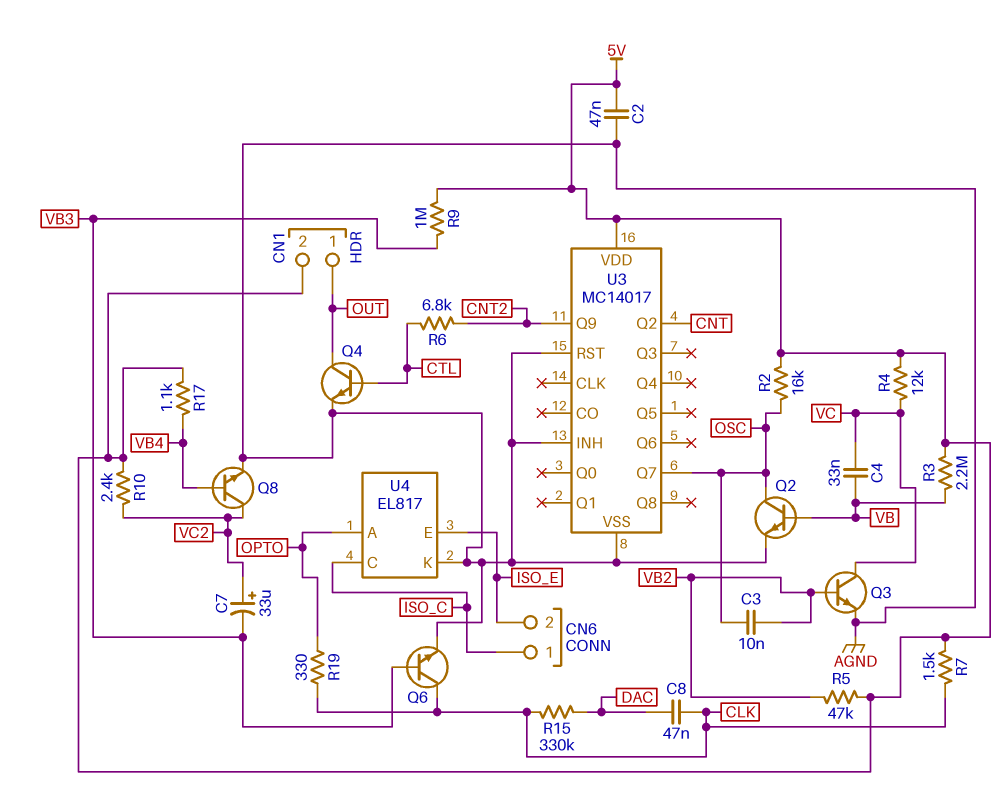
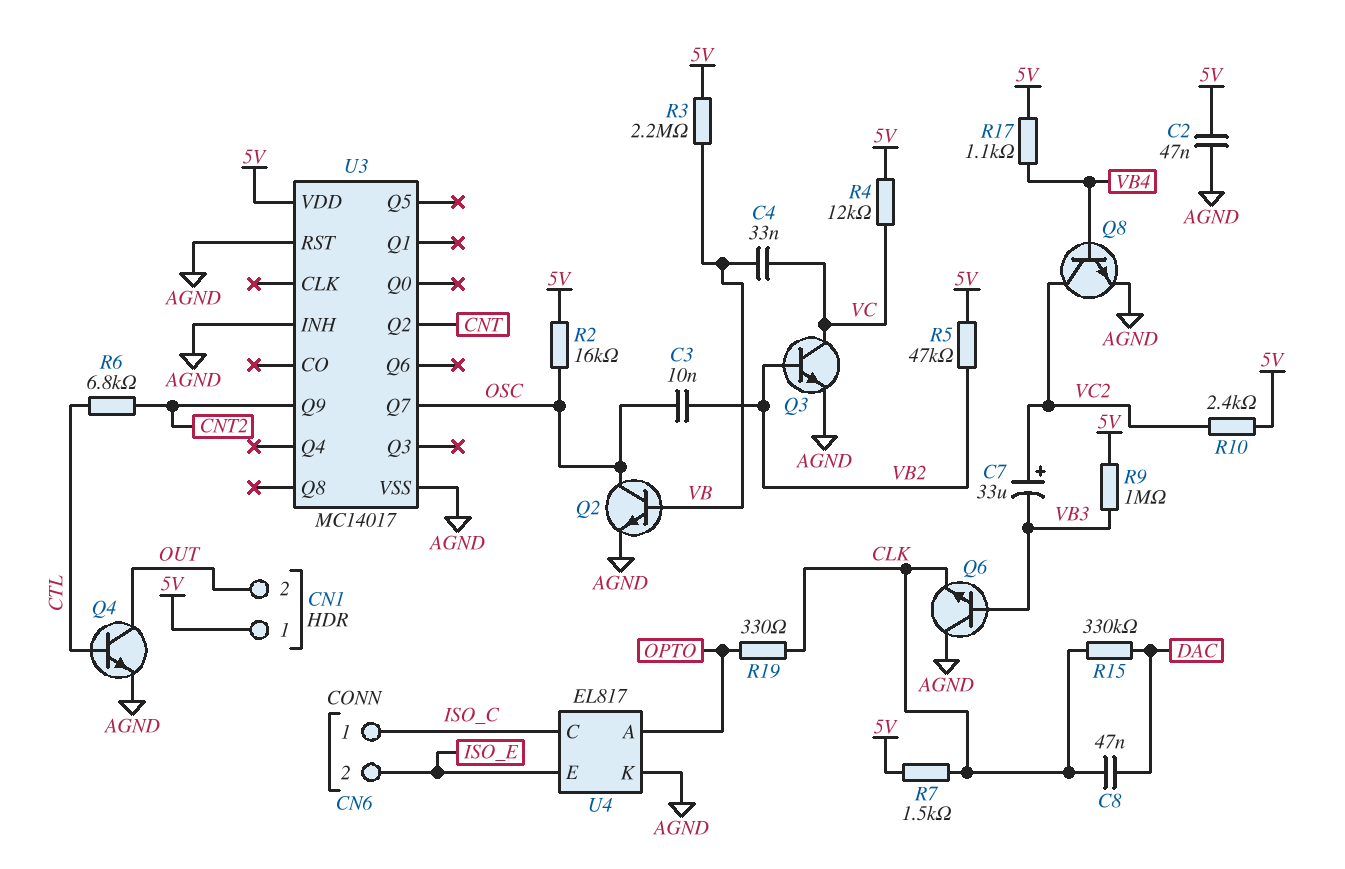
CN1 pin 1: OUT -> 5V
CN1 pin 2: 5V -> OUT
Q6: NPN (B VB3, C CLK, E AGND) -> NPN (B VB3, C AGND, E CLK)

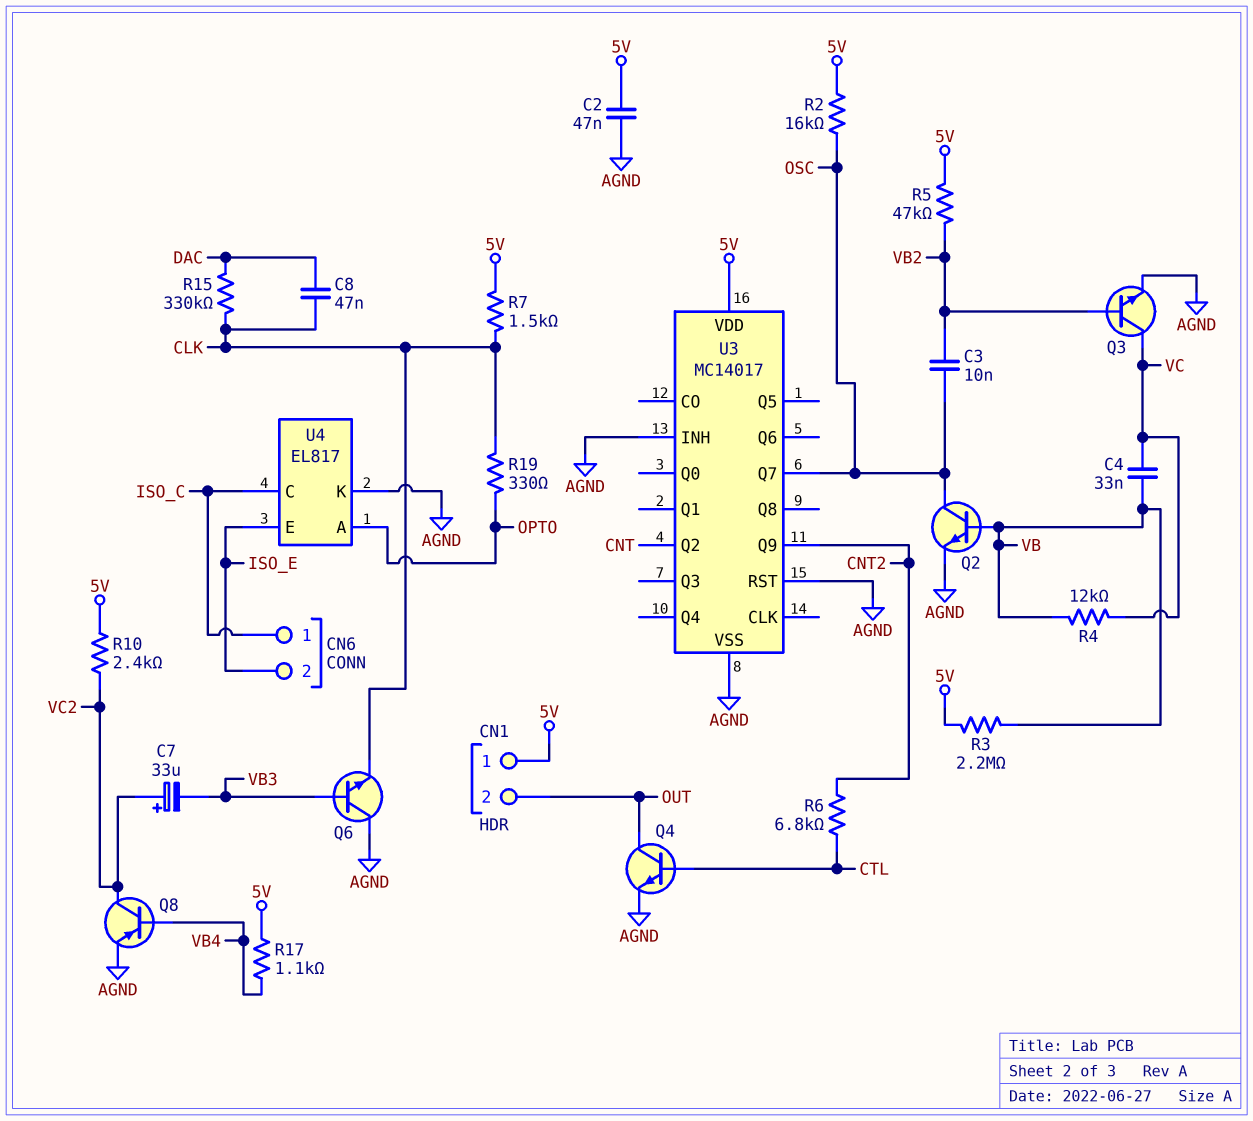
Q8: NPN (B VB4, C VC2, E AGND) -> PNP (B VB4, C VC2, E AGND)
R4: 12k (5V, VC) -> 12k (VB, VC)
R9: 1M (5V, VB3) -> none

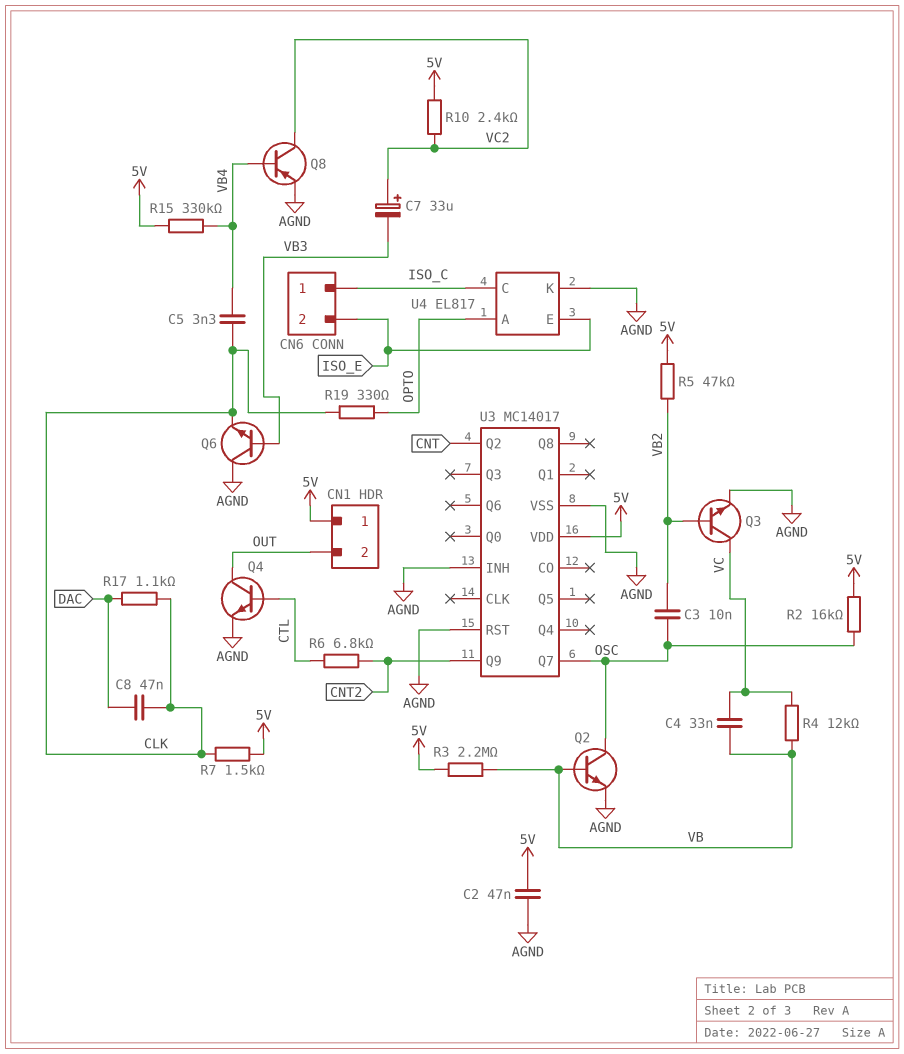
C5: none -> 3.3nF (CLK, VB4)
R15: 330k (CLK, DAC) -> 330k (5V, VB4)
R17: 1.1k (5V, VB4) -> 1.1k (CLK, DAC)

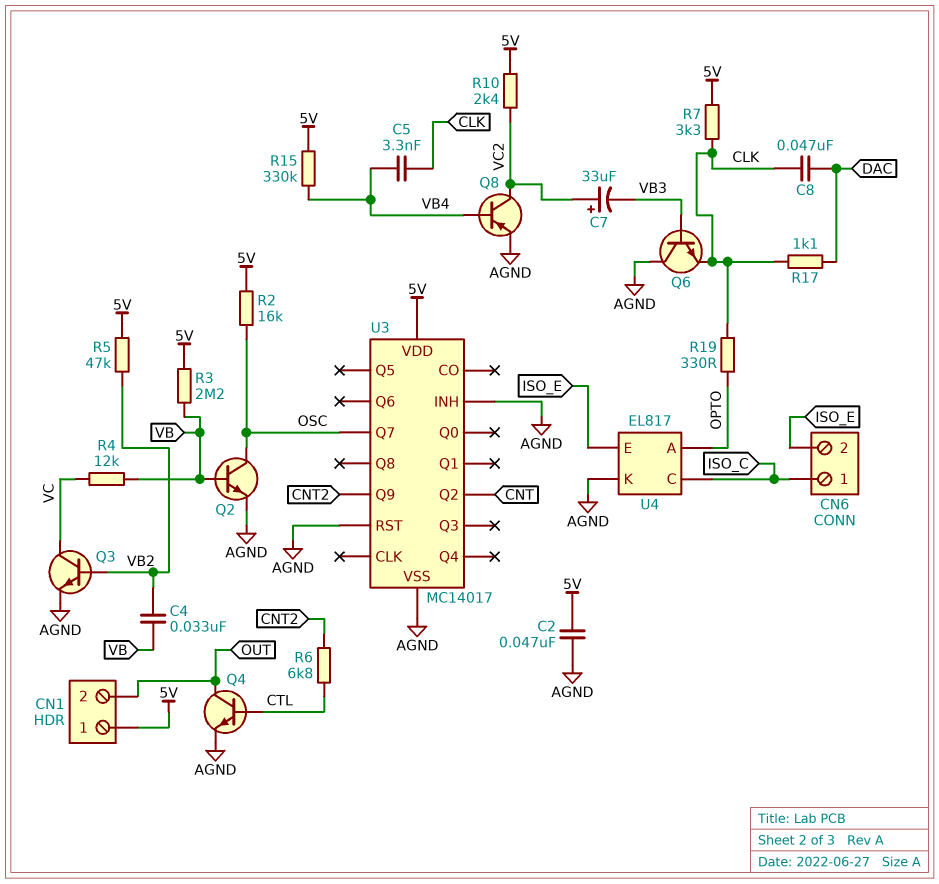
C3: 10nF (OSC, VB2) -> none
C4: 33nF (VB, VC) -> 33nF (VB, VB2)
R7: 1.5k (5V, CLK) -> 3.3k (5V, CLK)

